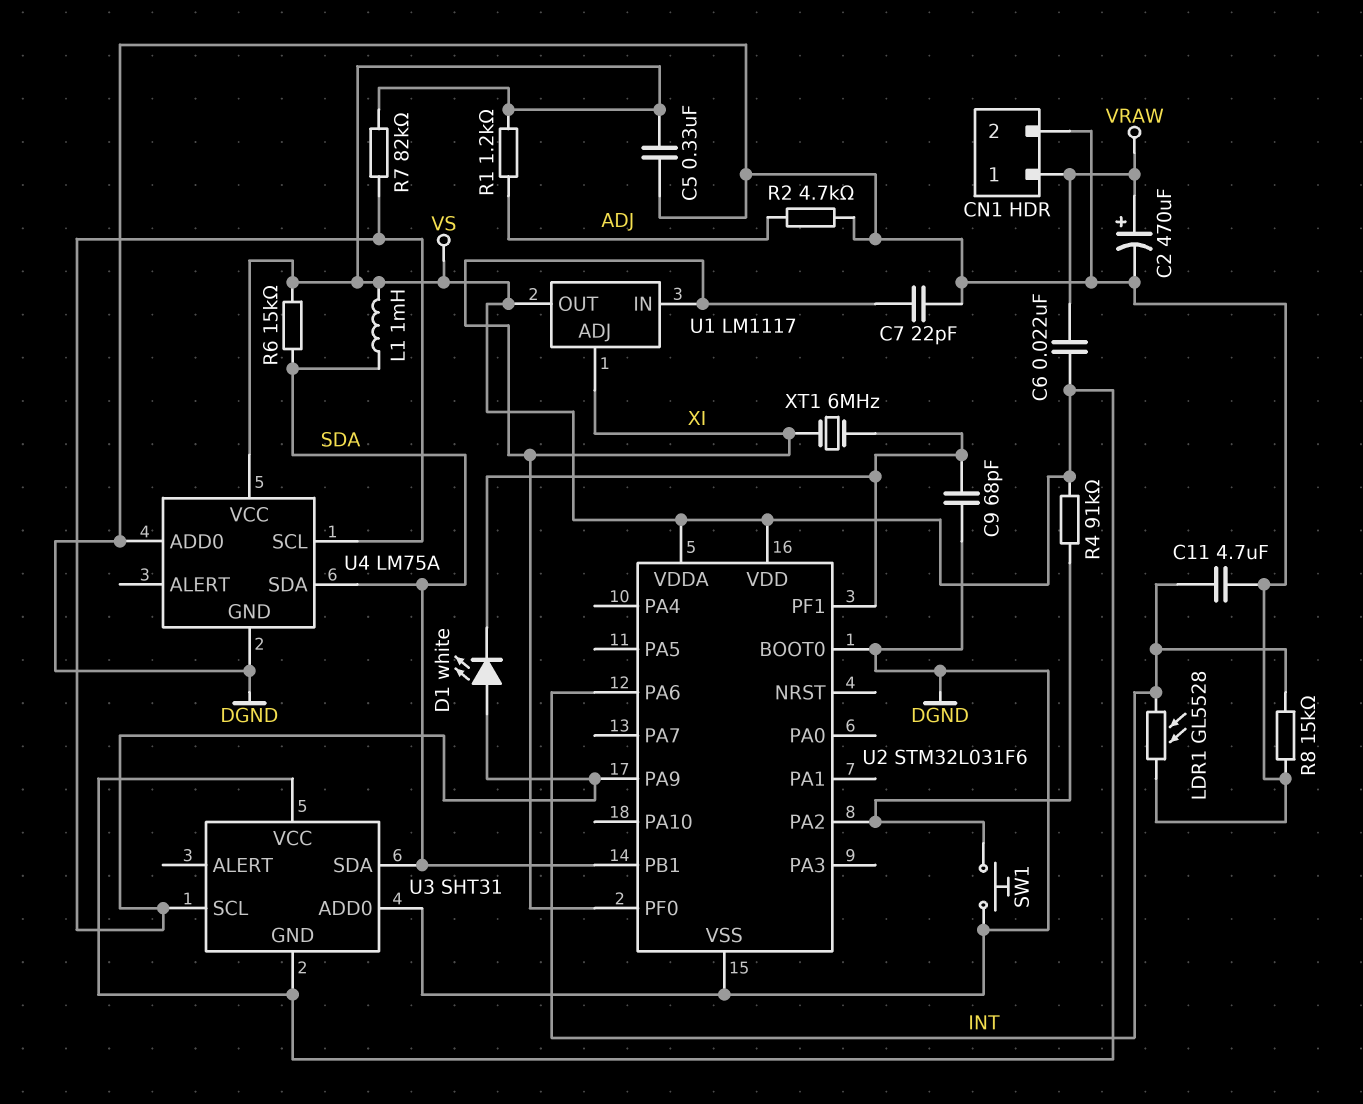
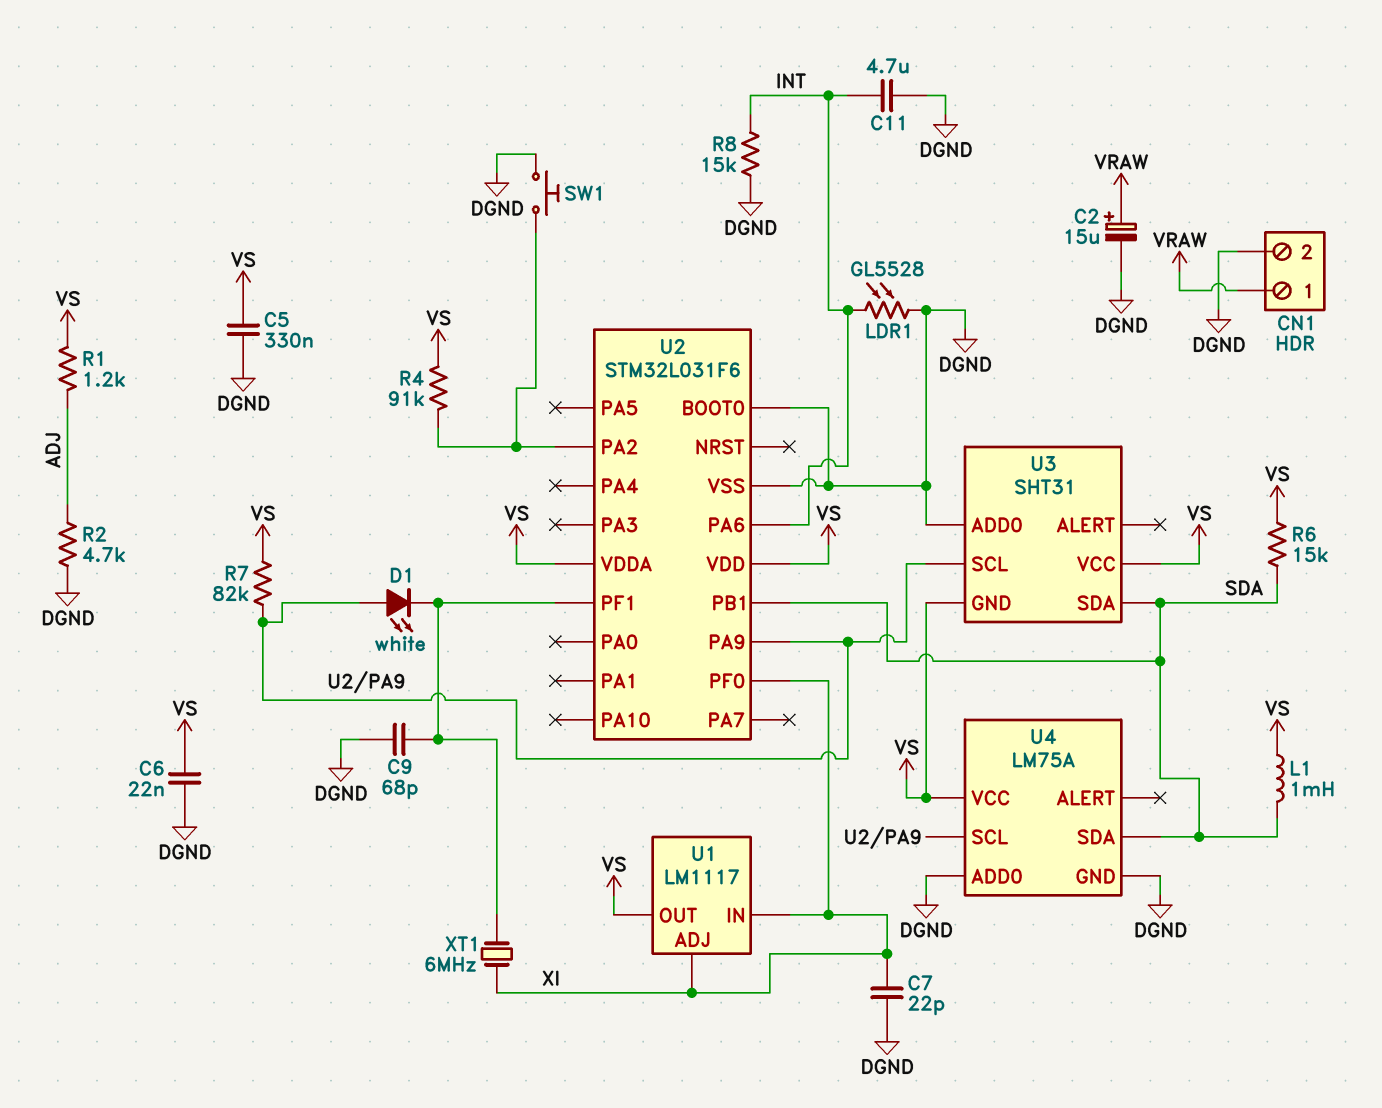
C2: 470uF (plus VRAW, minus DGND) -> 15uF (plus VRAW, minus DGND)
C6: 22nF (VRAW, VS) -> 22nF (DGND, VS)

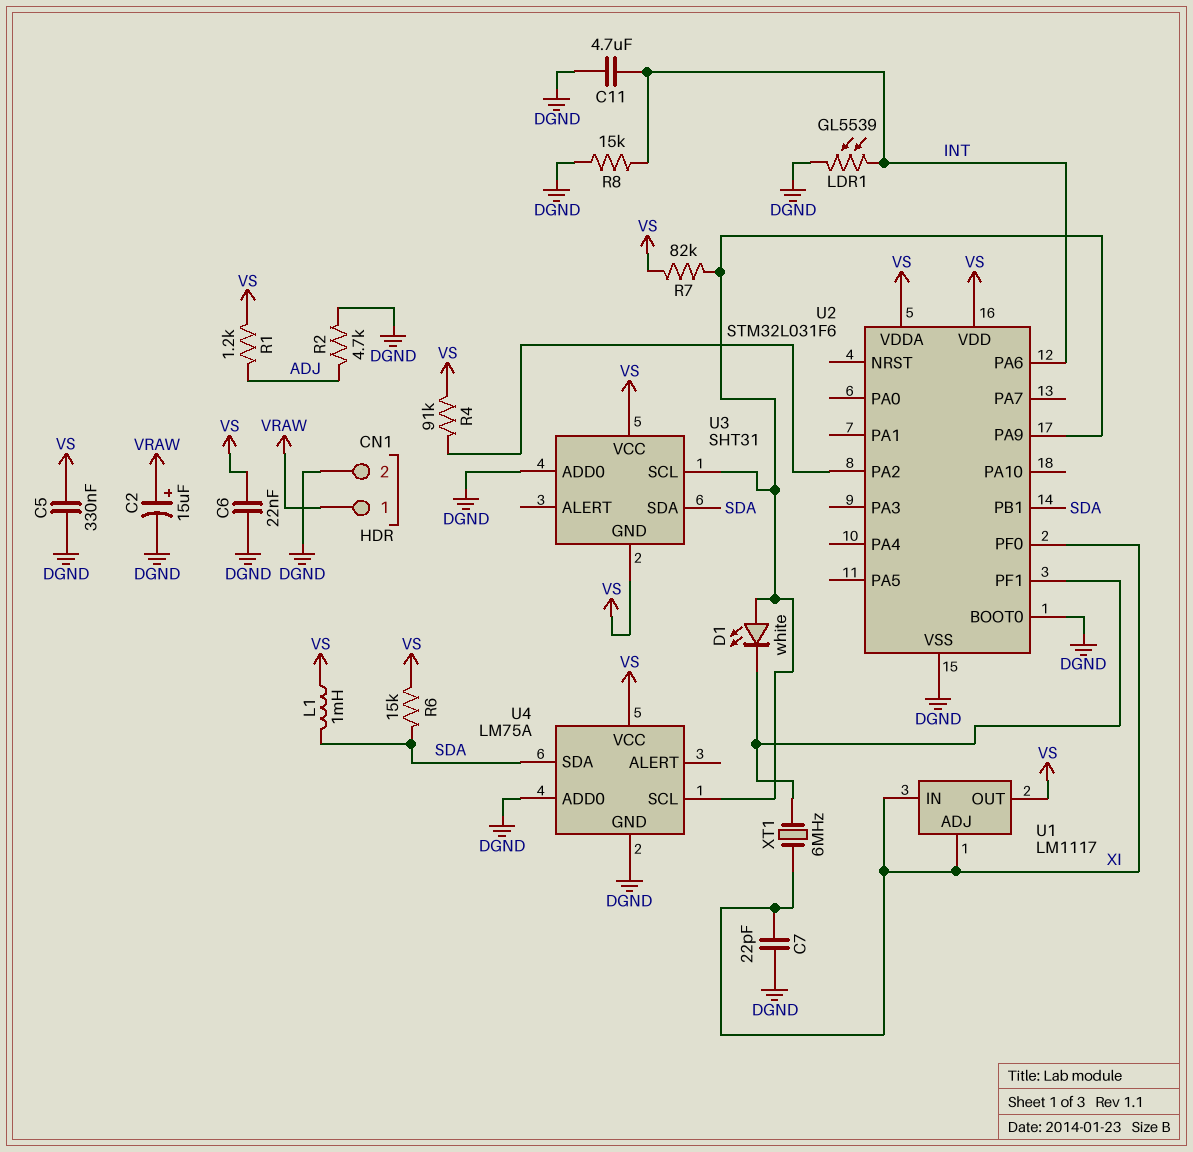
C9: 68pF (DGND, U2/PF1) -> none
LDR1: GL5528 (DGND, INT) -> GL5539 (DGND, INT)
SW1: button (DGND, U2/PA2) -> none

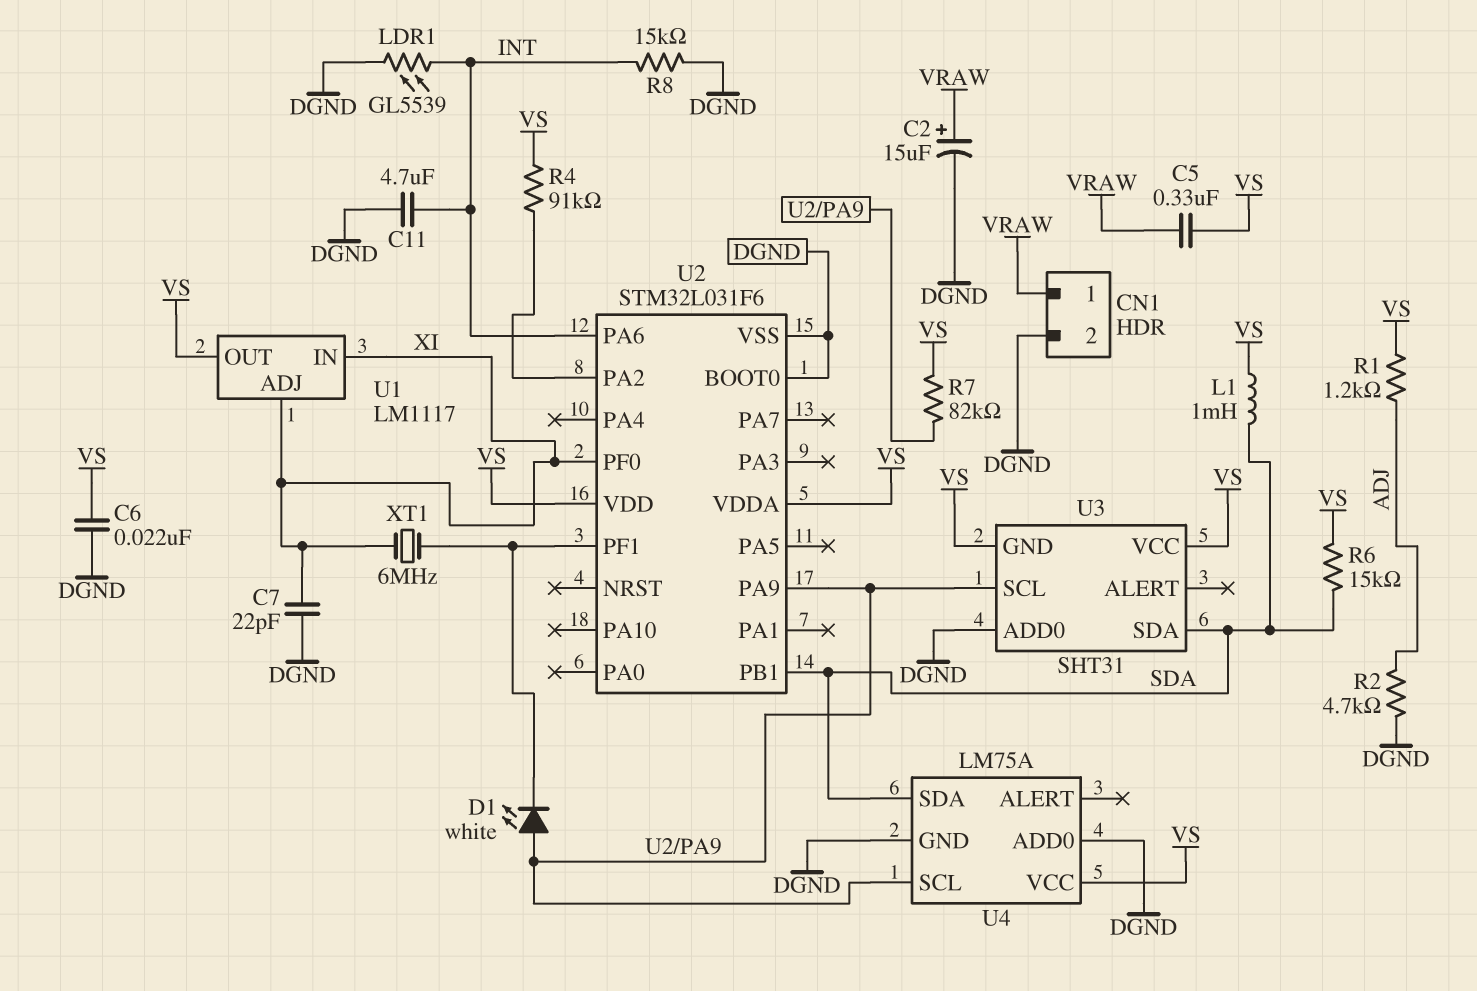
C5: 330nF (DGND, VS) -> 330nF (VRAW, VS)

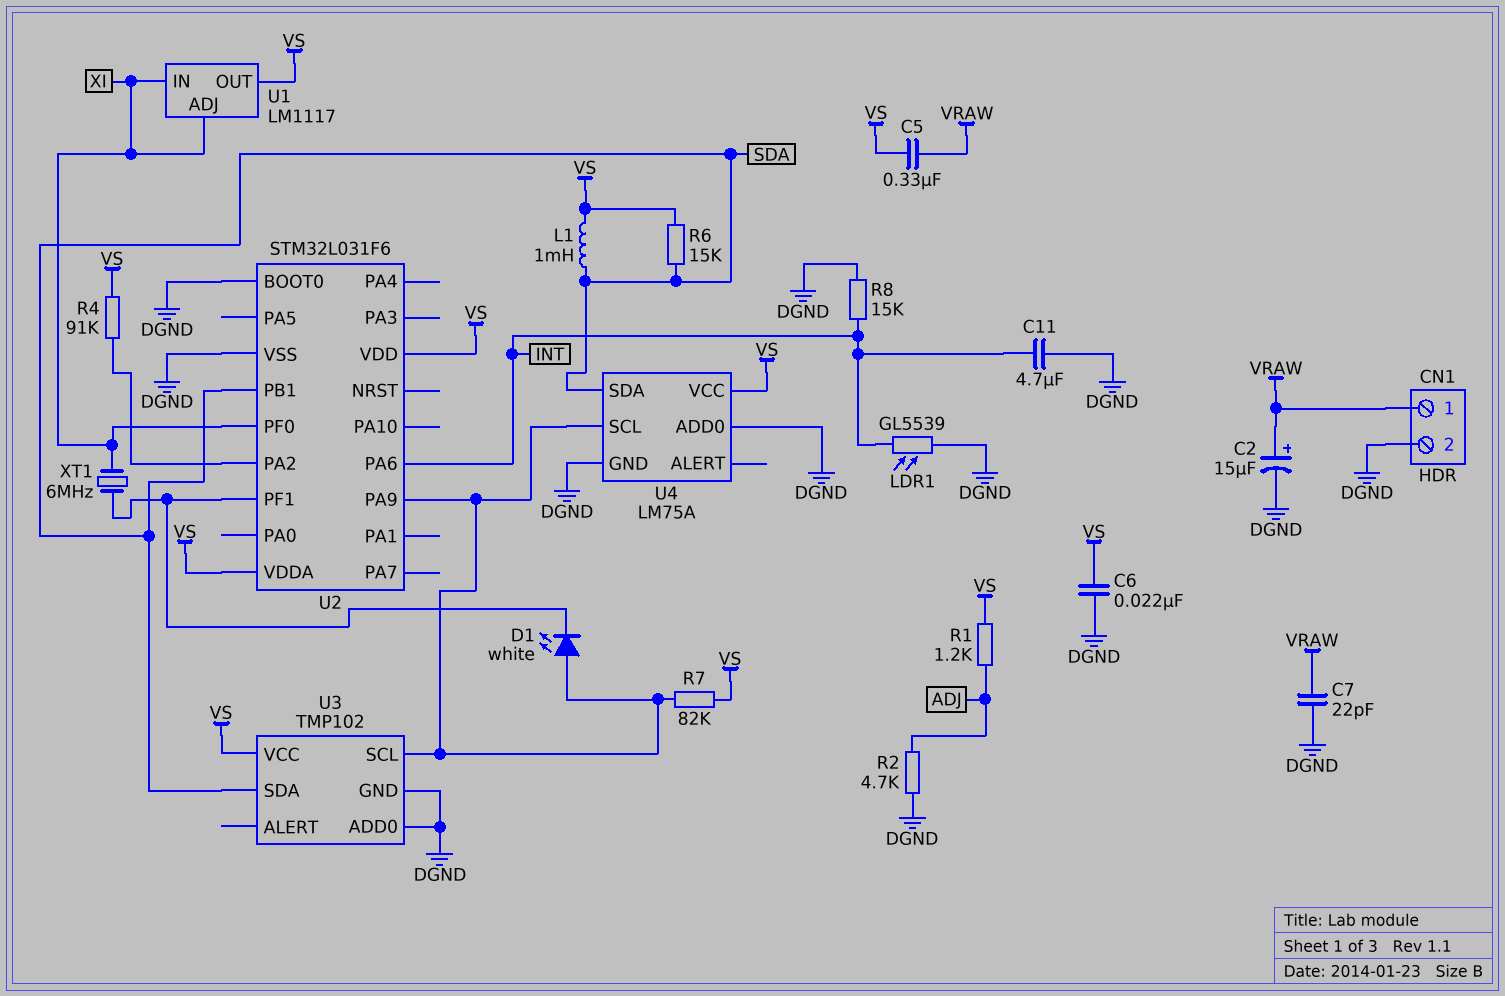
C7: 22pF (DGND, XI) -> 22pF (DGND, VRAW)
U3: SHT31 -> TMP102
U3 pin GND: VS -> DGND

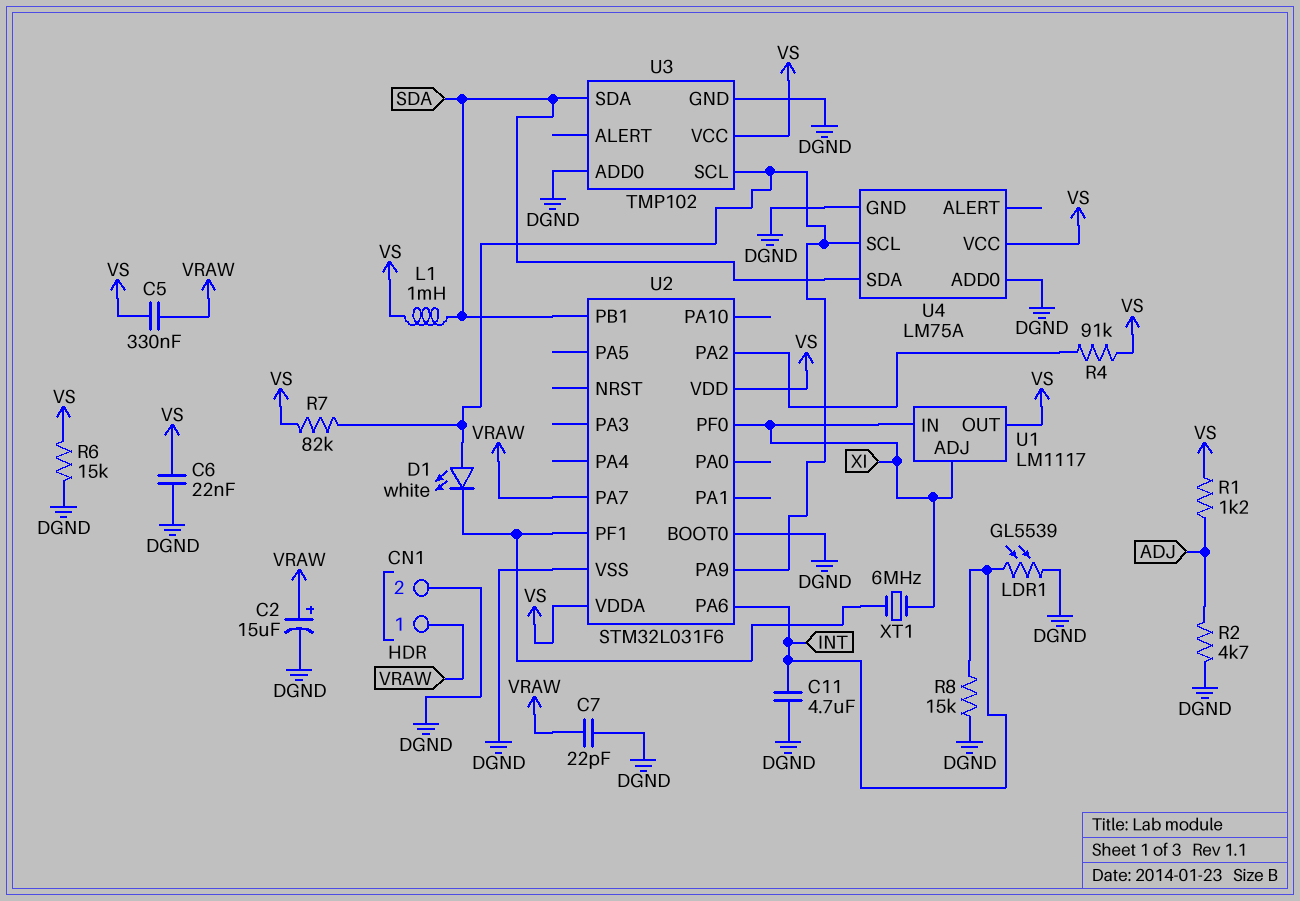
R6: 15k (SDA, VS) -> 15k (DGND, VS)
U2 pin PA7: none -> VRAW

